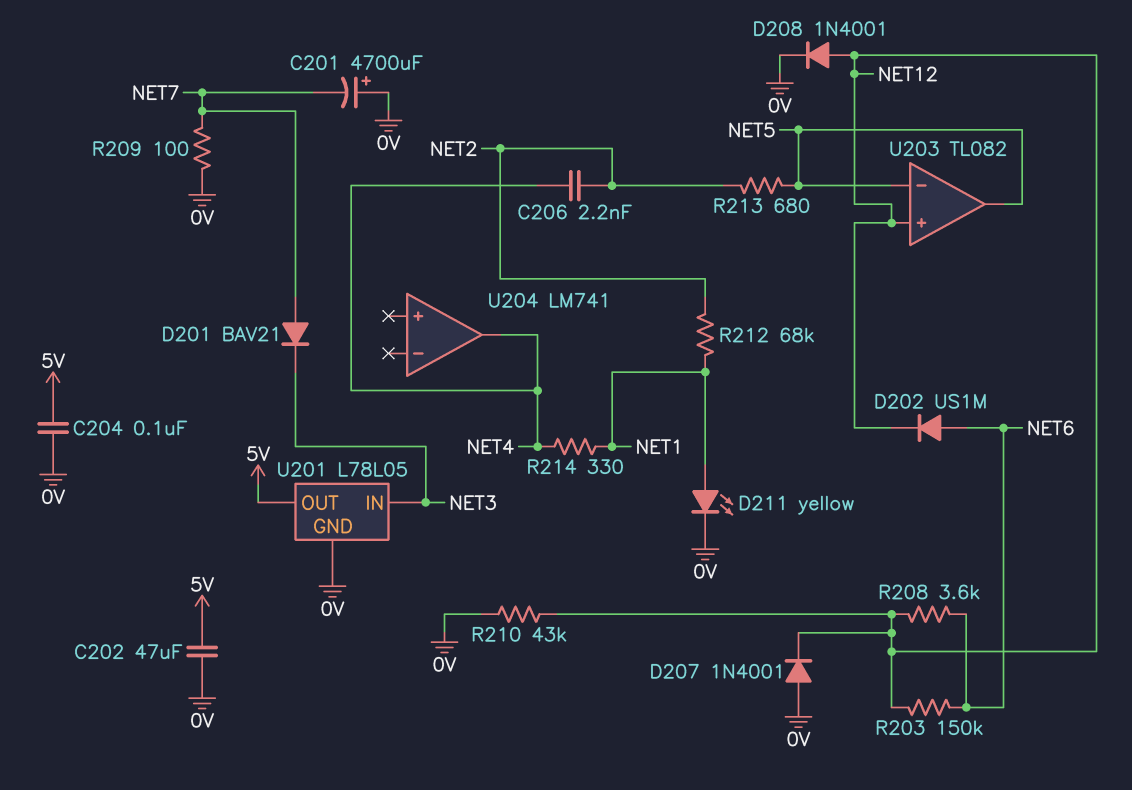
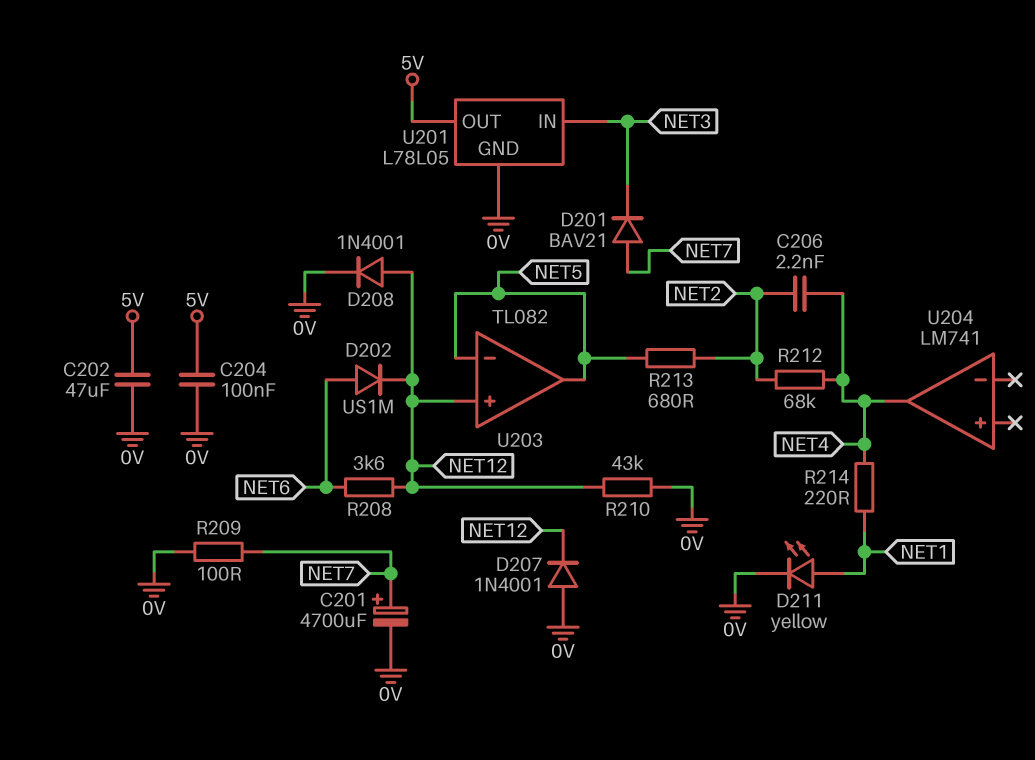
C201: 4700uF (plus 0V, minus NET7) -> 4700uF (plus NET7, minus 0V)
R203: 150k (NET6, NET12) -> none
R212: 68k (NET1, NET2) -> 68k (NET2, NET4)
R214: 330 (NET1, NET4) -> 220 (NET1, NET4)

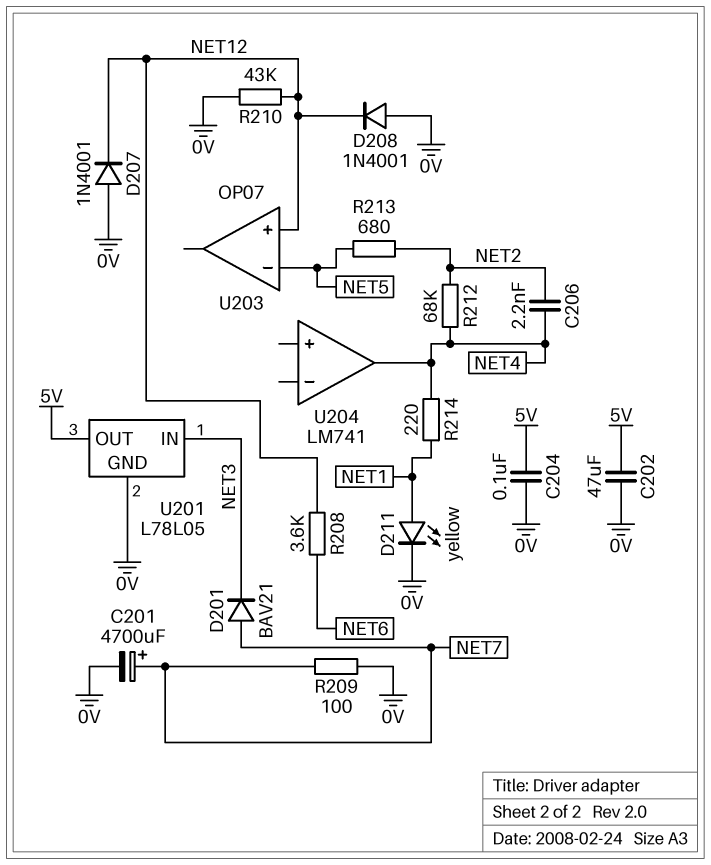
D202: diode US1M (A NET6, K NET12) -> none
D208: diode 1N4001 (A NET12, K 0V) -> diode 1N4001 (A 0V, K NET12)
U203: TL082 -> OP07
U203 pin out: NET5 -> none

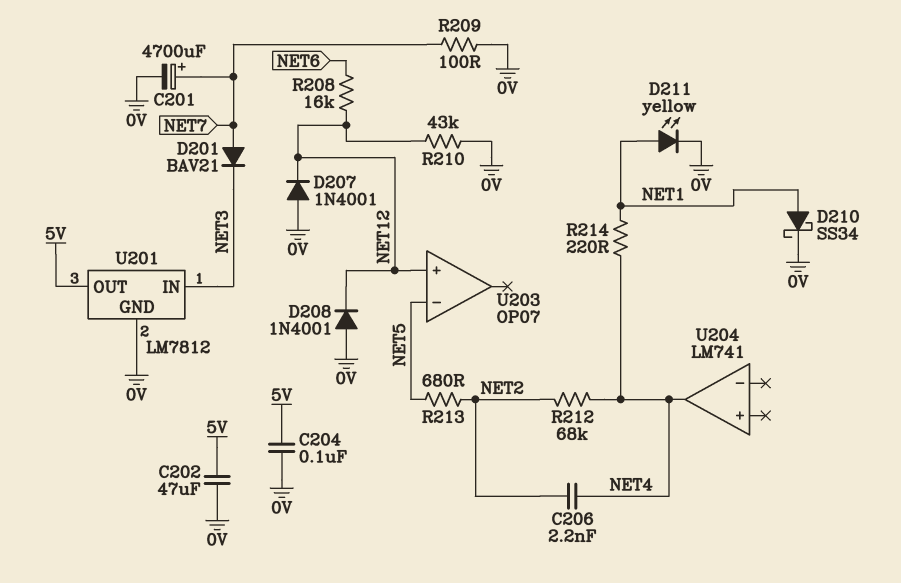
D210: none -> schottky SS34 (A NET1, K 0V)
R208: 3.6k (NET6, NET12) -> 16k (NET6, NET12)
U201: L78L05 -> LM7812

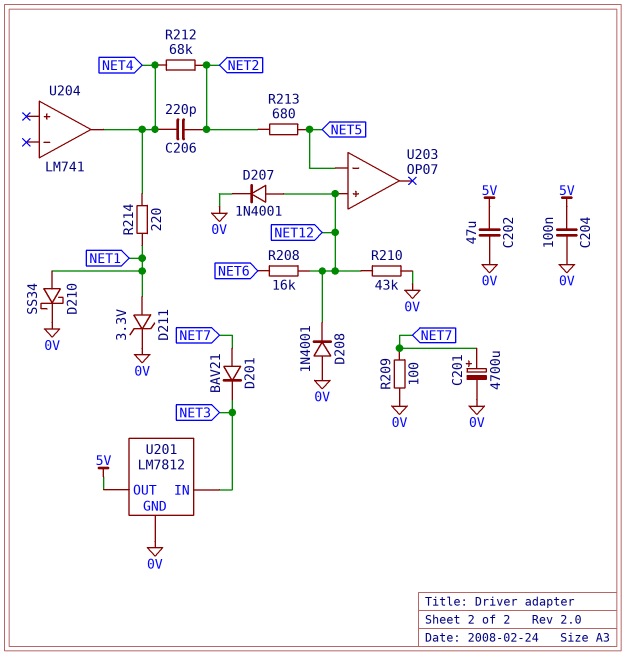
C206: 2.2nF (NET2, NET4) -> 220pF (NET2, NET4)
D207: diode 1N4001 (A 0V, K NET12) -> diode 1N4001 (A NET12, K 0V)
D211: LED yellow (A NET1, K 0V) -> zener 3.3V (A NET1, K 0V)

